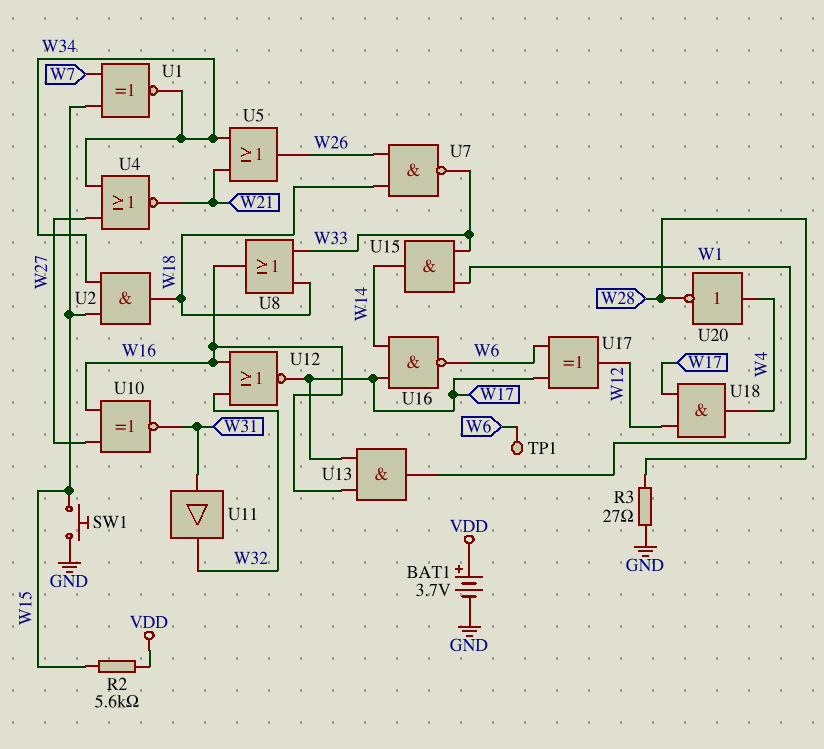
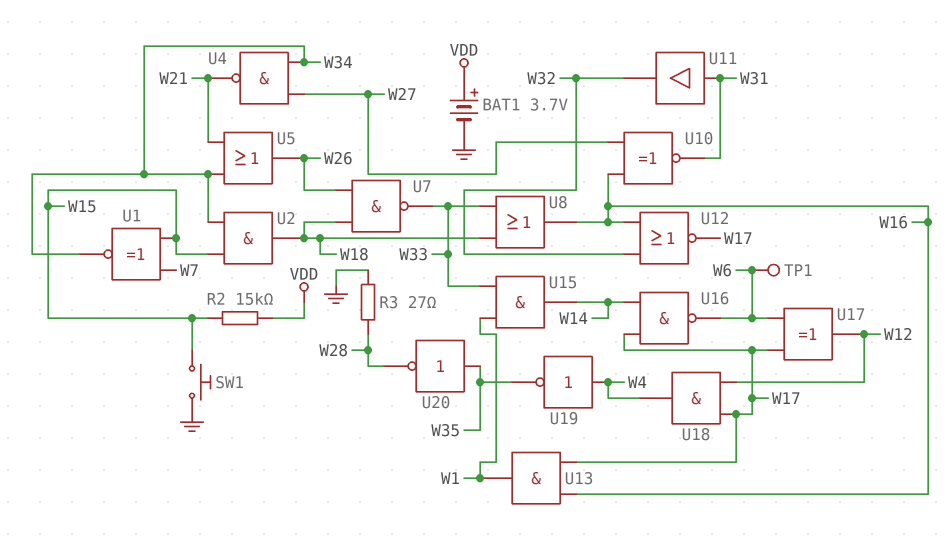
R2: 5.6k (VDD, W15) -> 15k (VDD, W15)
U4: NOR (in W27, in W34, out W21) -> NAND (in W27, in W34, out W21)
U19: none -> NOT (in W4, out W35)
U20: NOT (in W4, out W28) -> NOT (in W35, out W28)

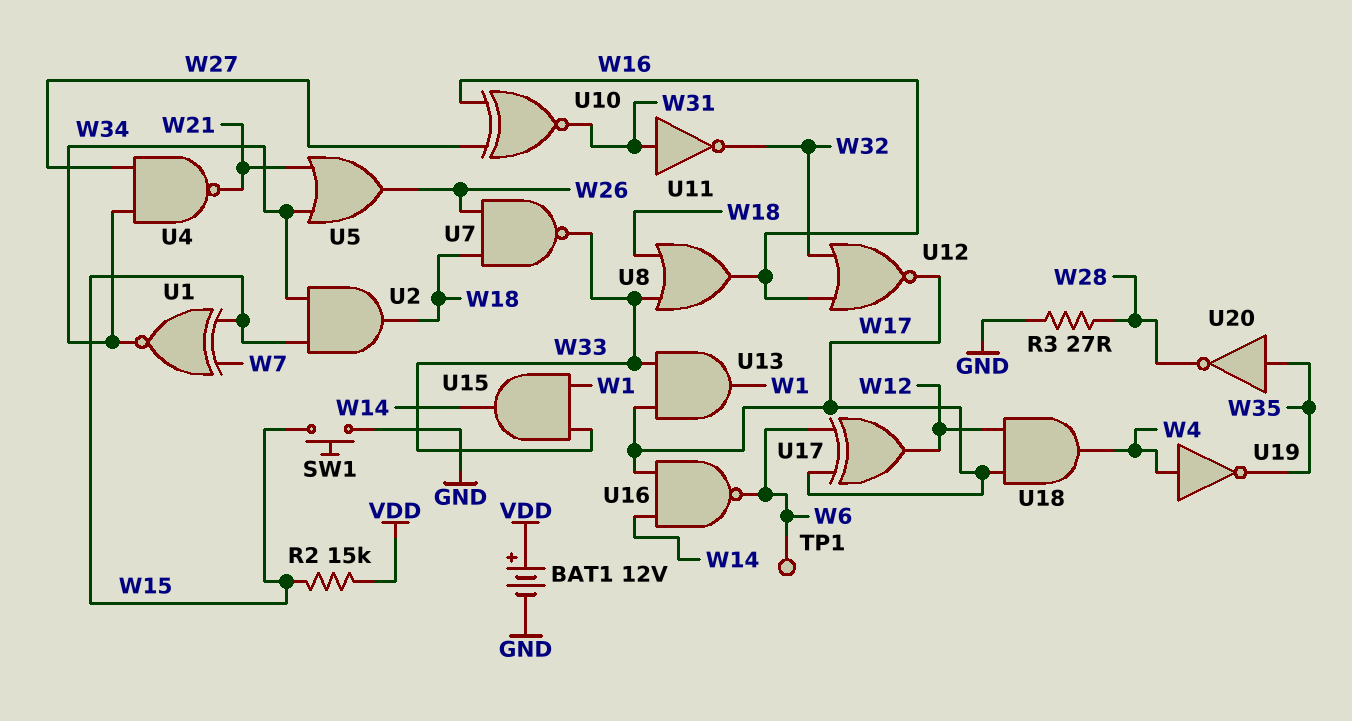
BAT1: 3.7V (plus VDD, minus GND) -> 12V (plus VDD, minus GND)
U11: buffer (in W31, out W32) -> NOT (in W31, out W32)
U13: AND (in W16, in W17, out W1) -> AND (in W17, in W33, out W1)

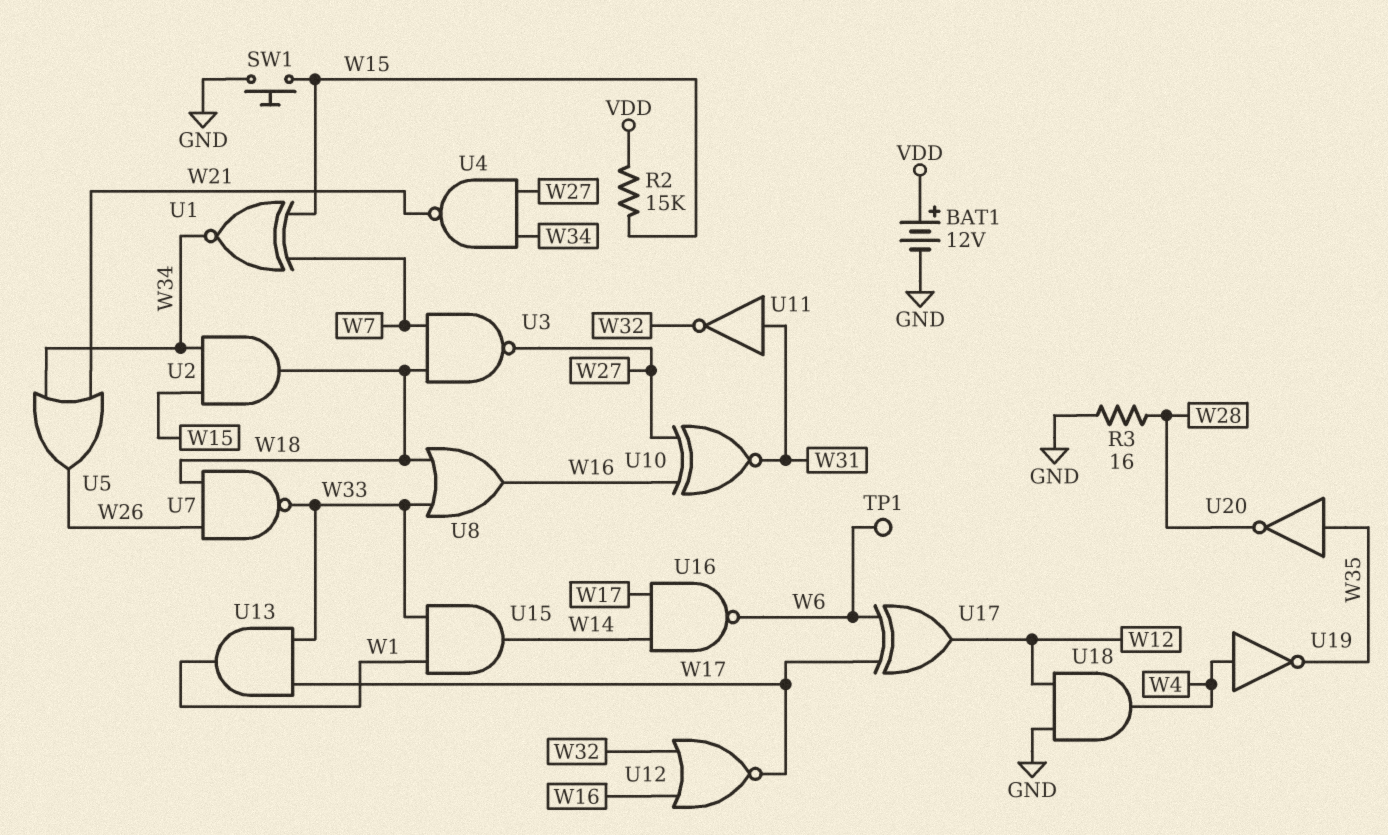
R3: 27 (GND, W28) -> 16 (GND, W28)
U3: none -> NAND (in W7, in W18, out W27)
U18: AND (in W12, in W17, out W4) -> AND (in GND, in W12, out W4)

